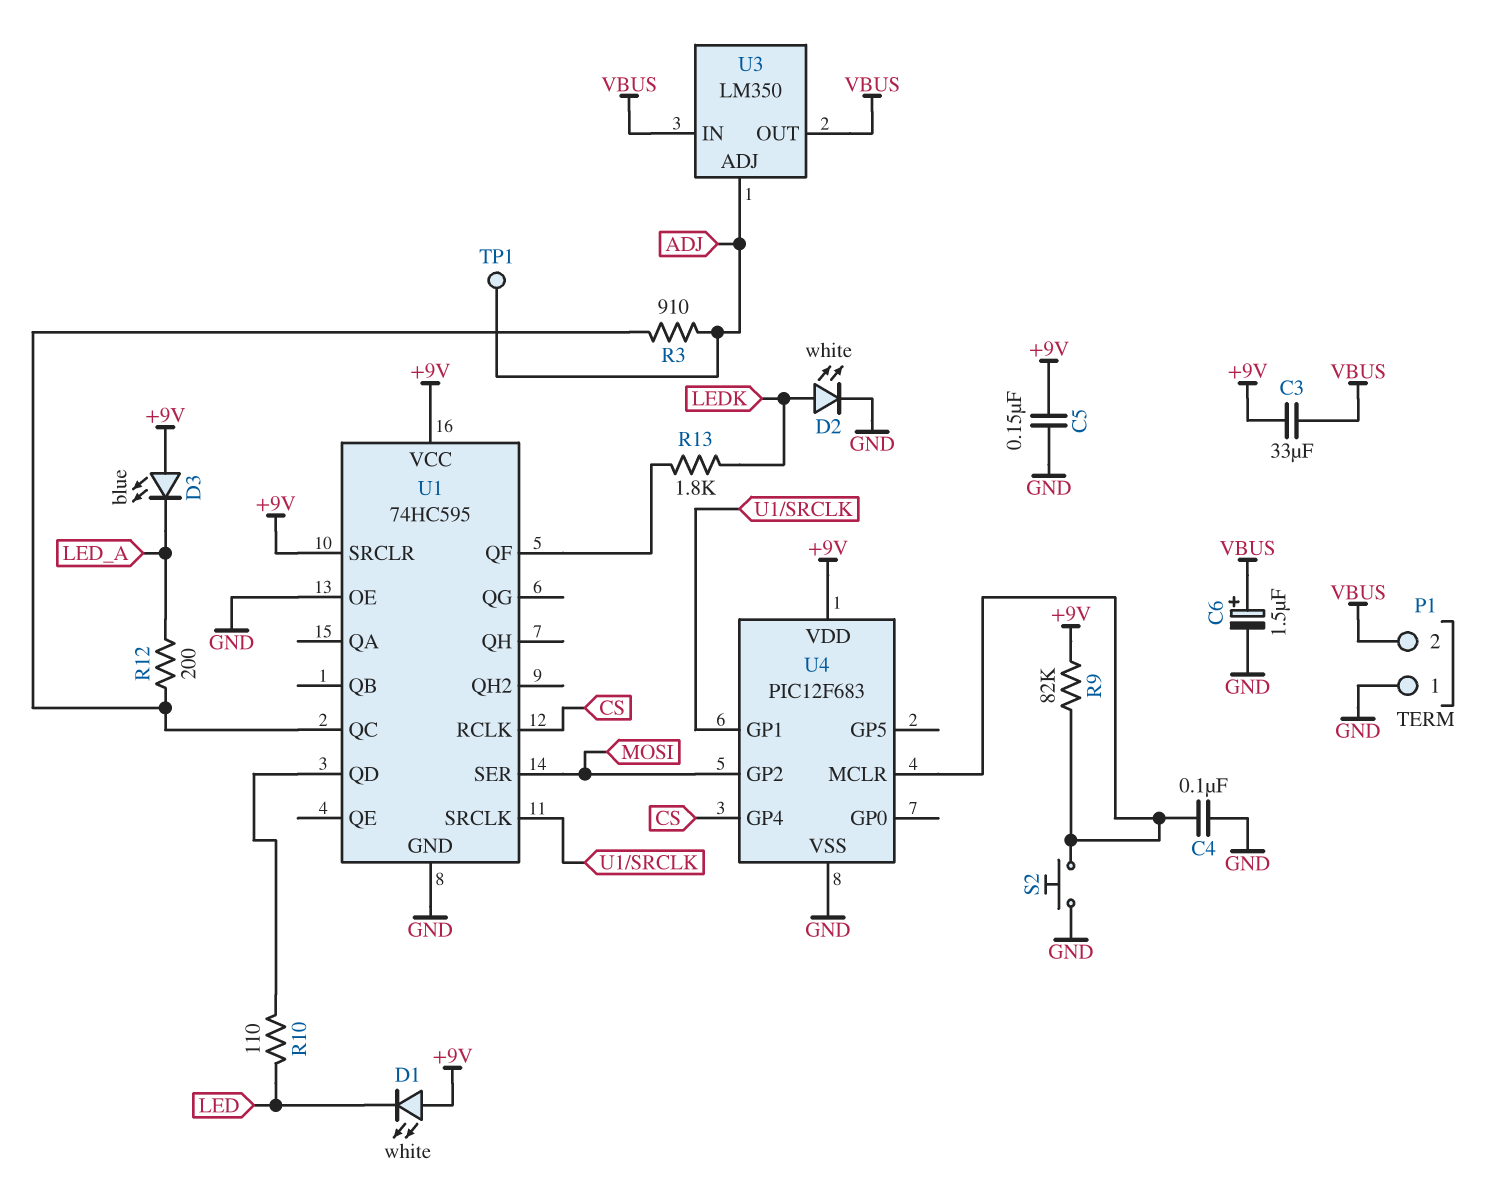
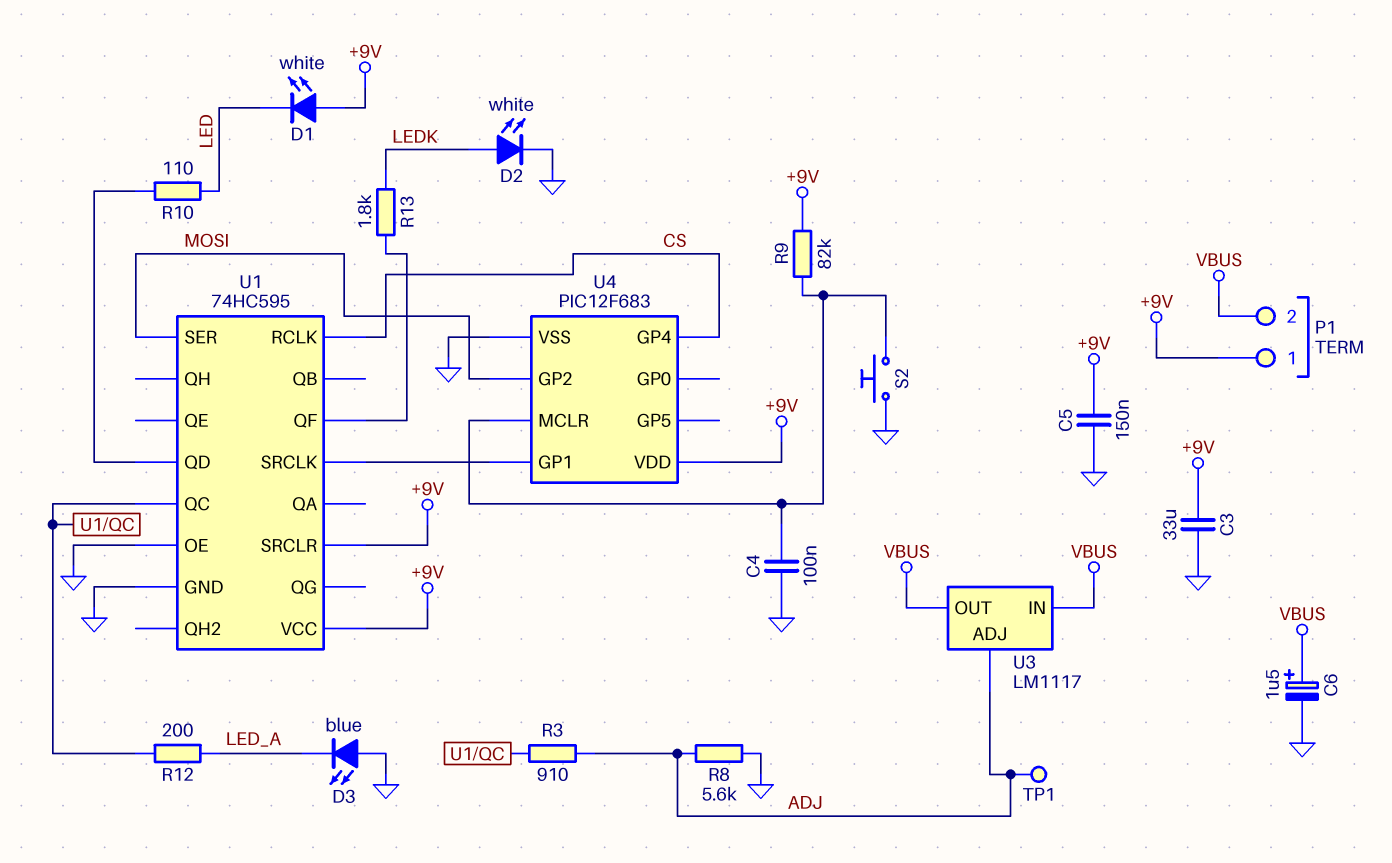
C3: 33uF (+9V, VBUS) -> 33uF (+9V, GND)
D3: LED blue (A +9V, K LED_A) -> LED blue (A GND, K LED_A)
P1 pin 1: GND -> +9V
R8: none -> 5.6k (ADJ, GND)
U3: LM350 -> LM1117

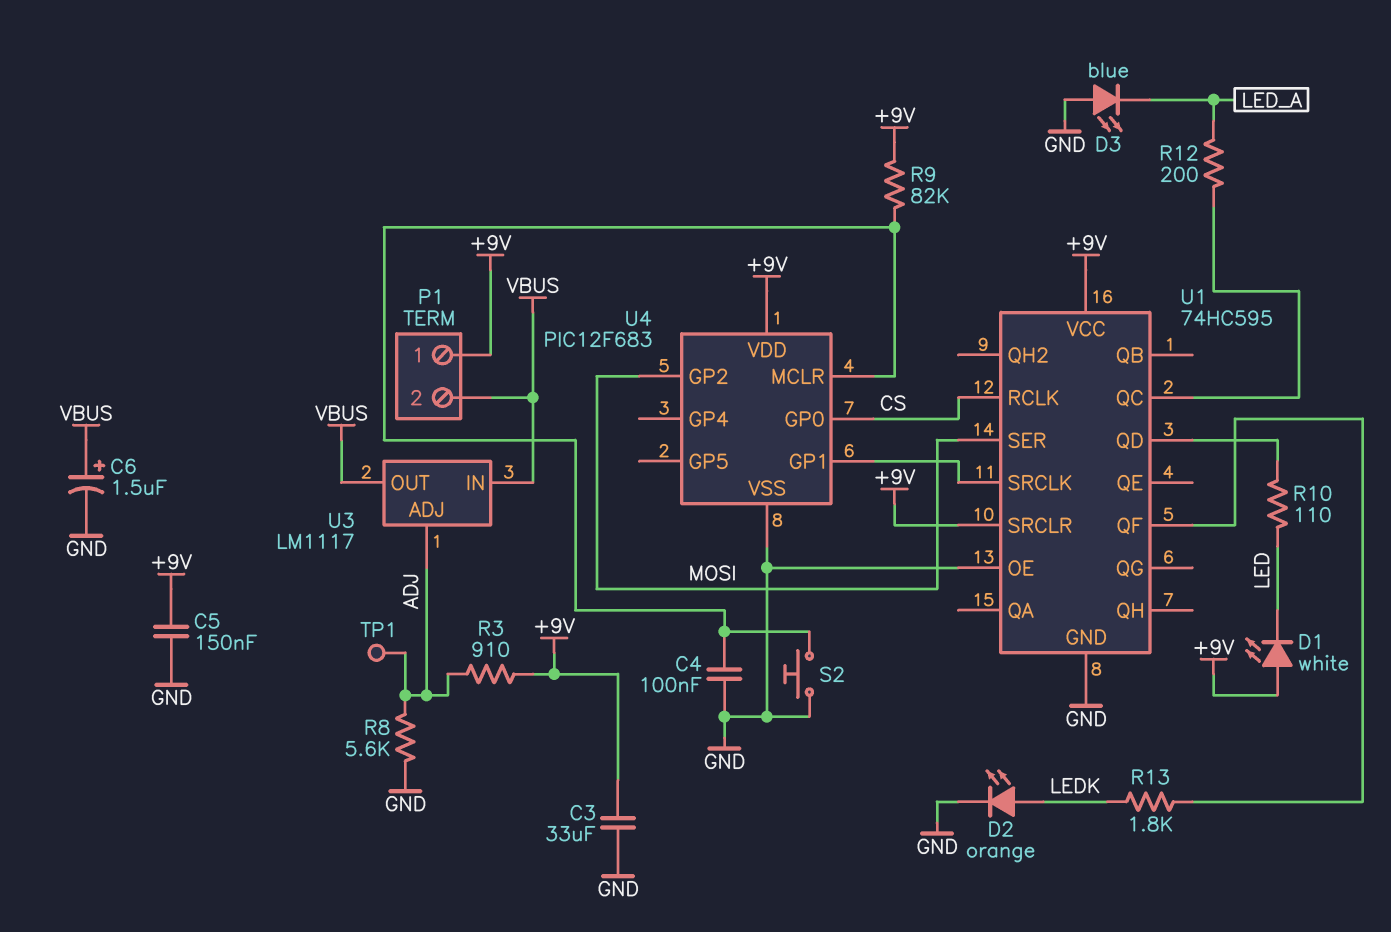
D2: LED white (A LEDK, K GND) -> LED orange (A LEDK, K GND)
R3: 910 (ADJ, U1/QC) -> 910 (+9V, ADJ)
U4 pin GP0: none -> CS
U4 pin GP4: CS -> none

